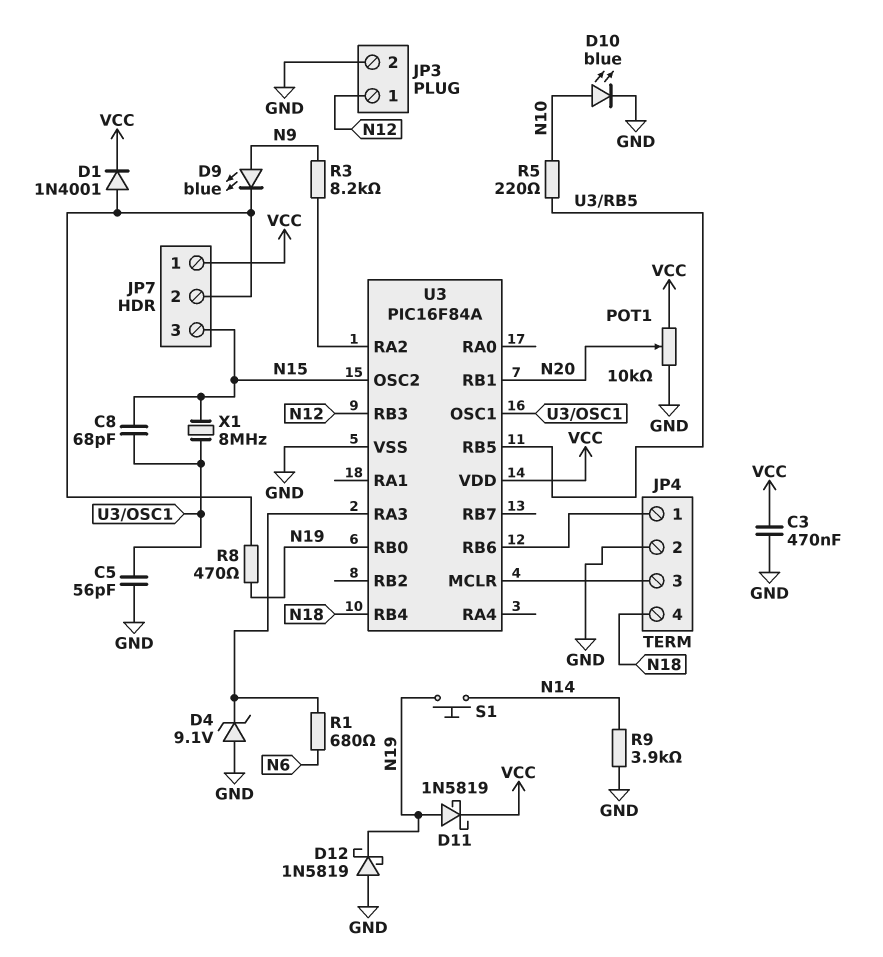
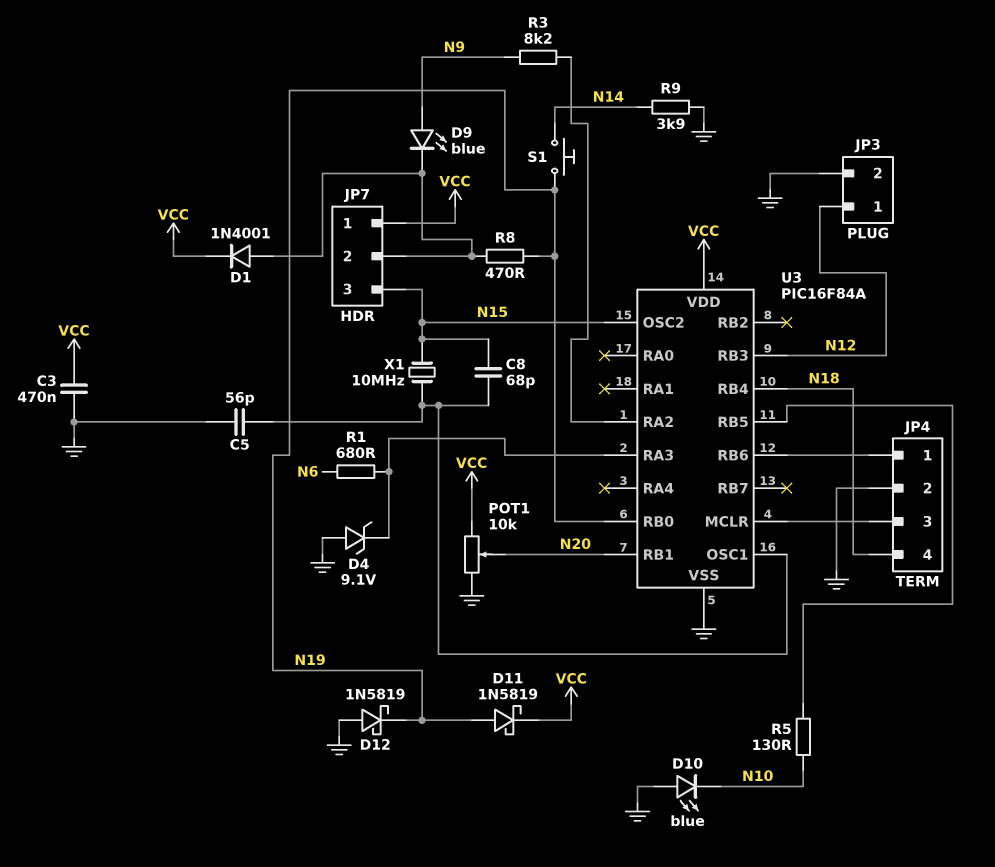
D10: LED blue (A N10, K GND) -> LED blue (A GND, K N10)
R5: 220 (N10, U3/RB5) -> 130 (N10, U3/RB5)
X1: 8MHz (N15, U3/OSC1) -> 10MHz (N15, U3/OSC1)

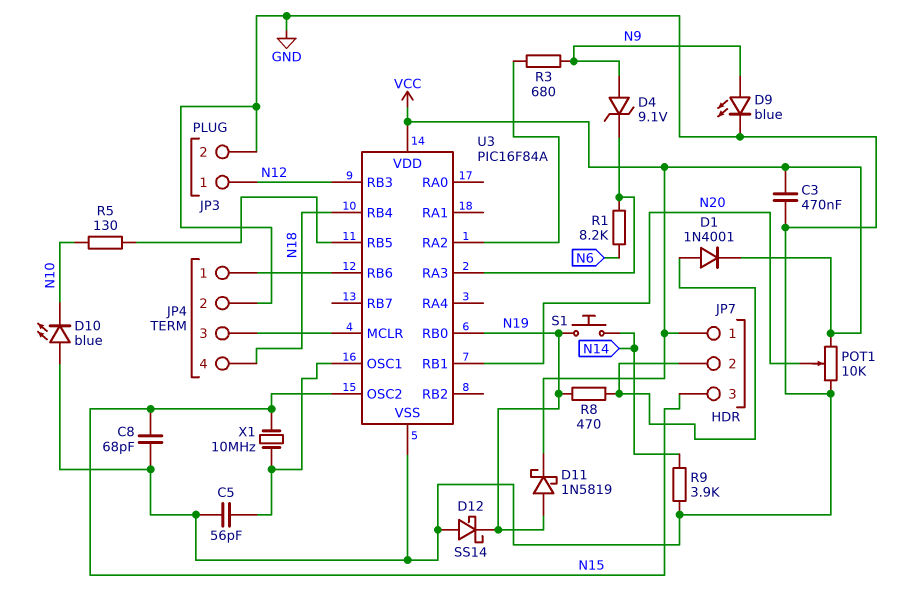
C8: 68pF (N15, U3/OSC1) -> 68pF (GND, N15)
D4: zener 9.1V (A GND, K U3/RA3) -> zener 9.1V (A N9, K U3/RA3)
D9: LED blue (A N9, K JP7/2) -> LED blue (A N9, K GND)
D12: schottky 1N5819 (A GND, K N19) -> schottky SS14 (A GND, K N19)
R1: 680 (N6, U3/RA3) -> 8.2k (N6, U3/RA3)
R3: 8.2k (N9, U3/RA2) -> 680 (N9, U3/RA2)

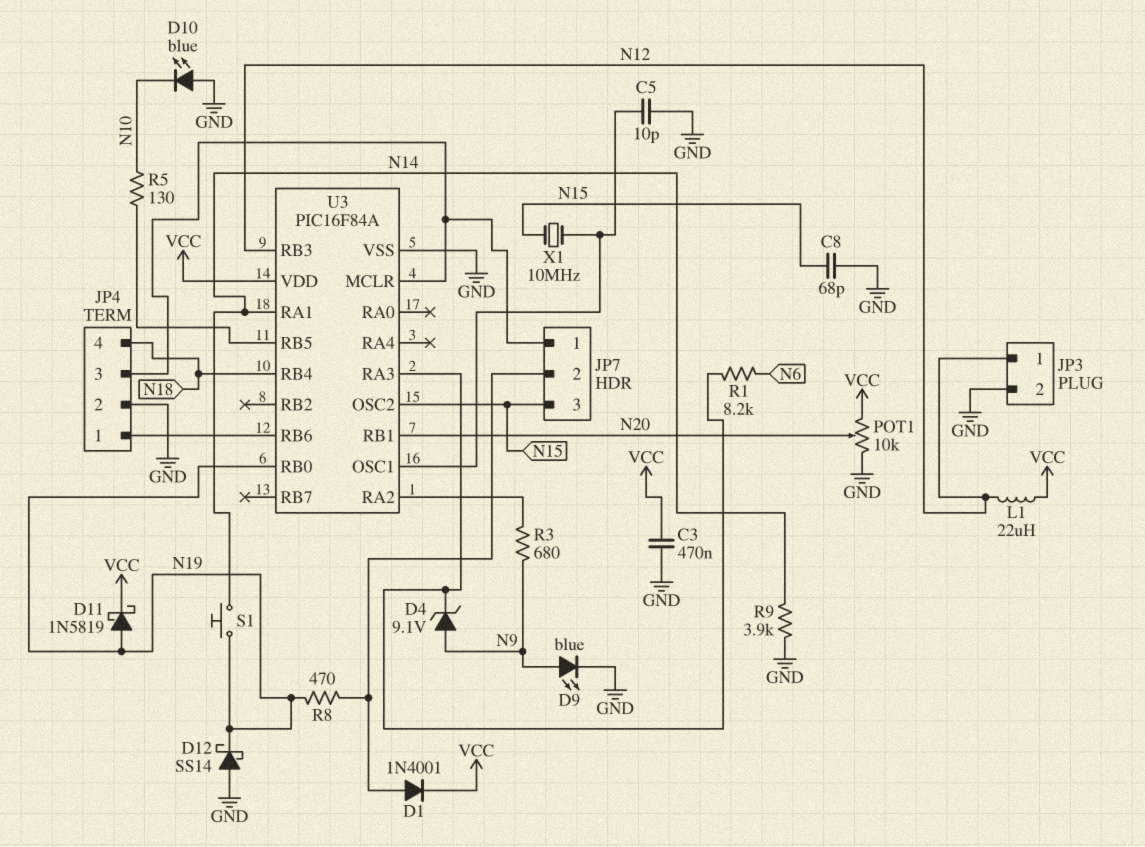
C5: 56pF (GND, U3/OSC1) -> 10pF (GND, U3/OSC1)
JP7 pin 1: VCC -> JP4/3
L1: none -> 22uH (N12, VCC)
U3 pin RA1: none -> N14

